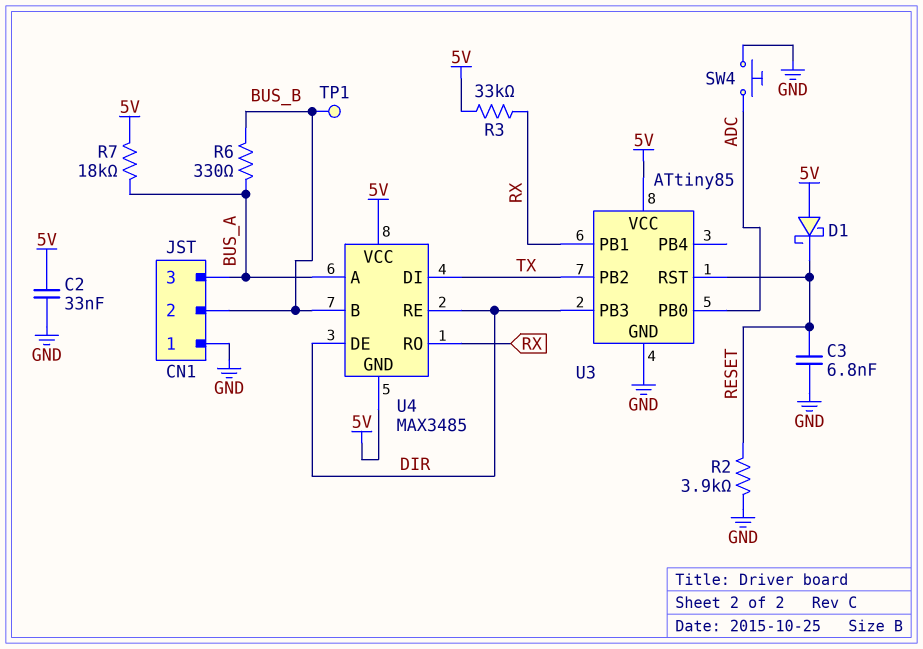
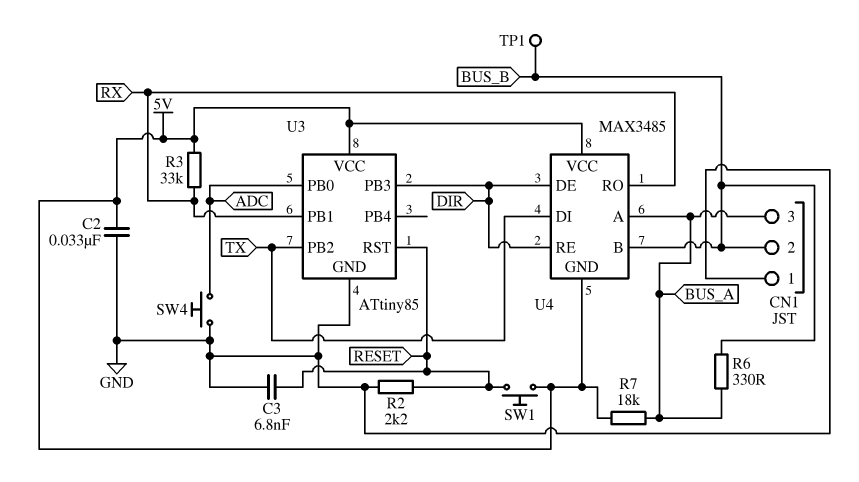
D1: schottky (A 5V, K RESET) -> none
R2: 3.9k (GND, RESET) -> 2.2k (GND, RESET)
SW1: none -> button (5V, RESET)

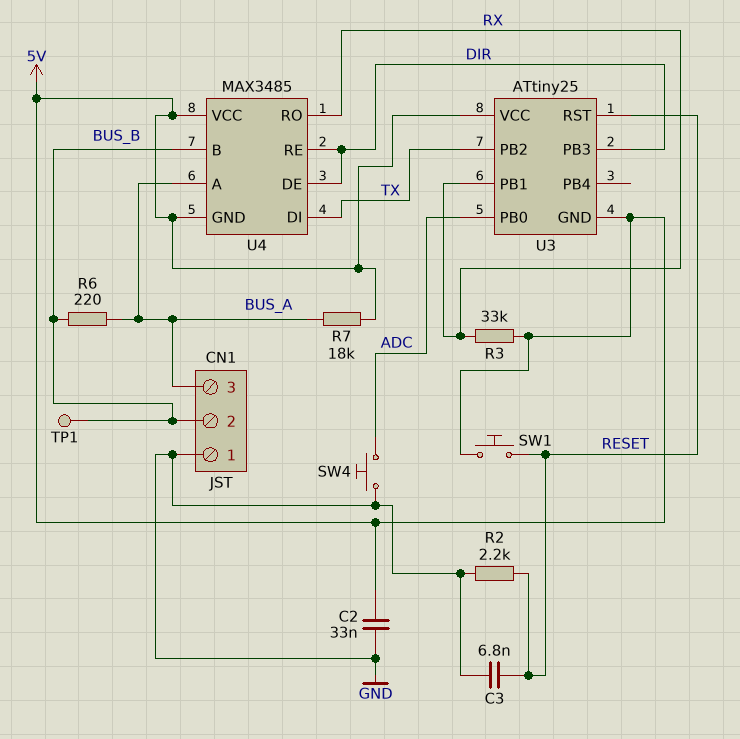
R6: 330 (BUS_A, BUS_B) -> 220 (BUS_A, BUS_B)
U3: ATtiny85 -> ATtiny25
U3 pin GND: GND -> 5V

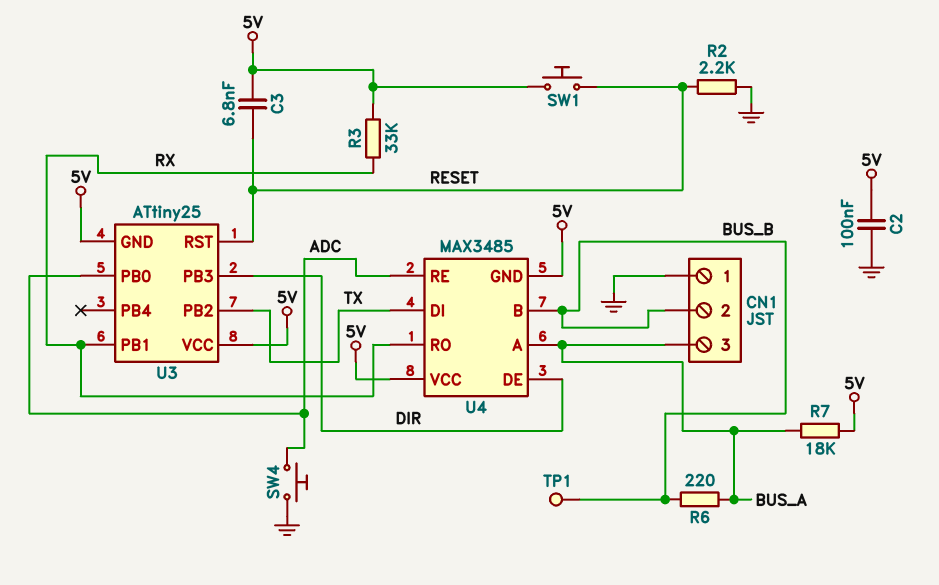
C2: 33nF (5V, GND) -> 100nF (5V, GND)
C3: 6.8nF (GND, RESET) -> 6.8nF (5V, RESET)
U4 pin RE: DIR -> ADC

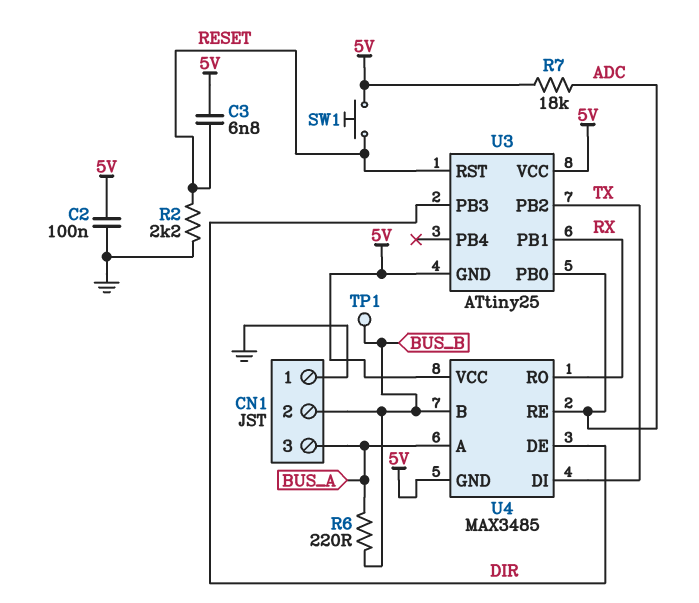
R3: 33k (5V, RX) -> none
R7: 18k (5V, BUS_A) -> 18k (5V, ADC)
SW4: button (ADC, GND) -> none

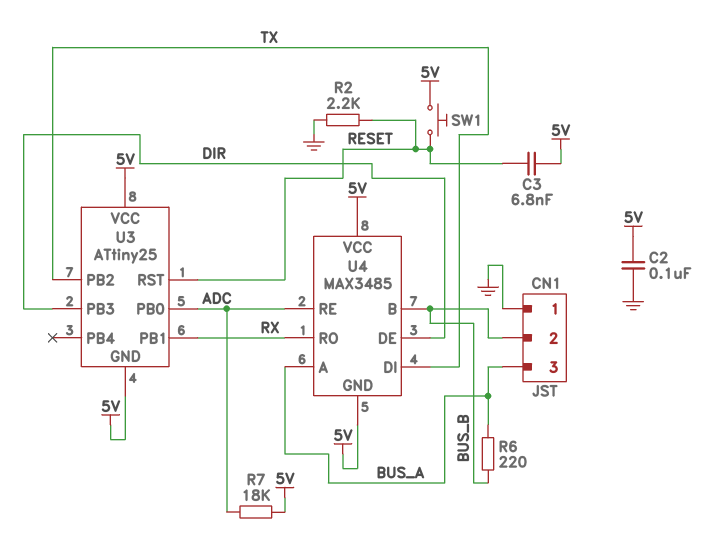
TP1: test point (BUS_B) -> none

